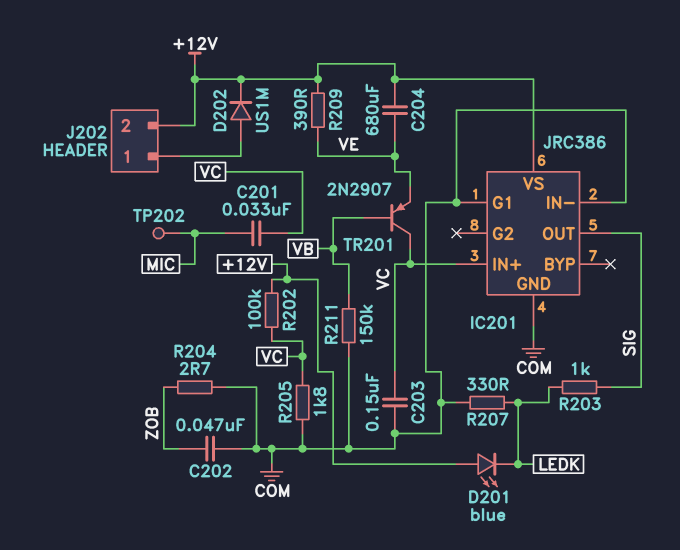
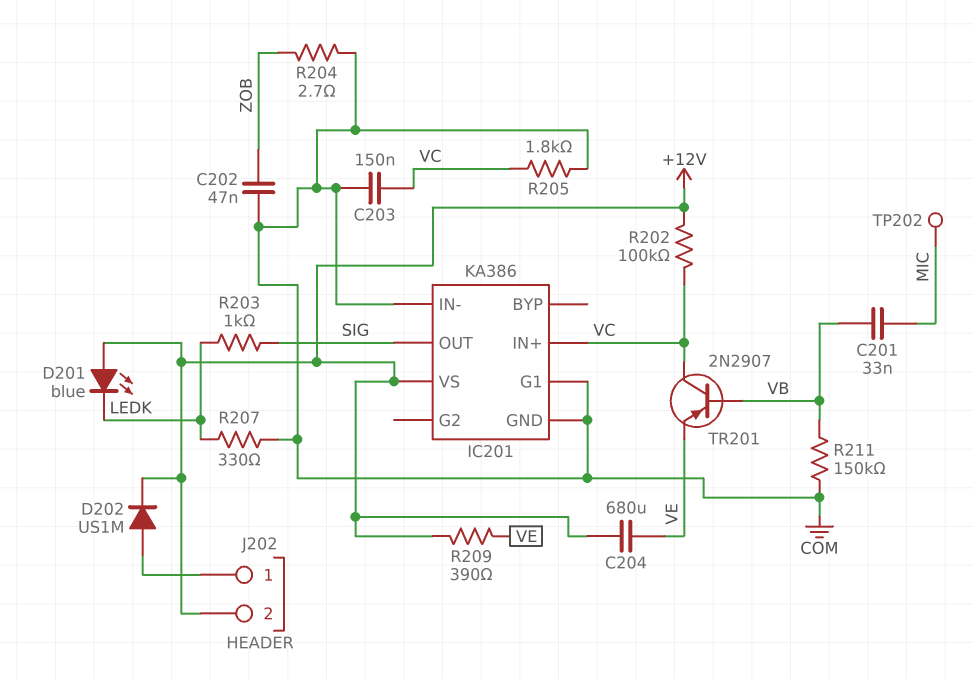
C201: 33nF (MIC, VC) -> 33nF (MIC, VB)
IC201: JRC386 -> KA386

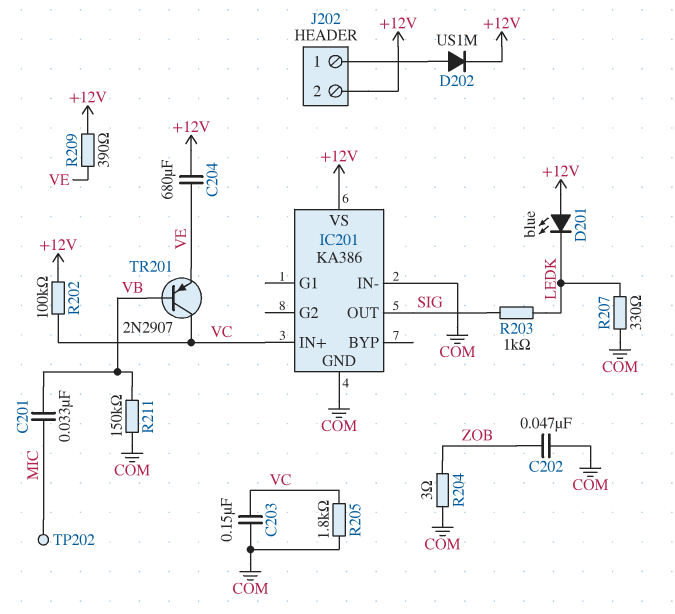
IC201 pin G1: COM -> none
R204: 2.7 (COM, ZOB) -> 3 (COM, ZOB)

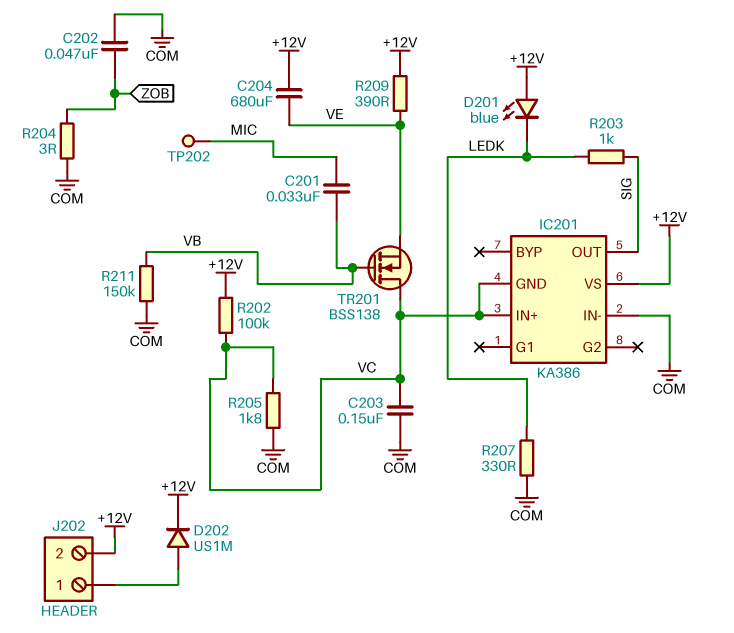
IC201 pin GND: COM -> VC
TR201: PNP 2N2907 (B VB, C VC, E VE) -> NMOS BSS138 (G VB, D VC, S VE)

